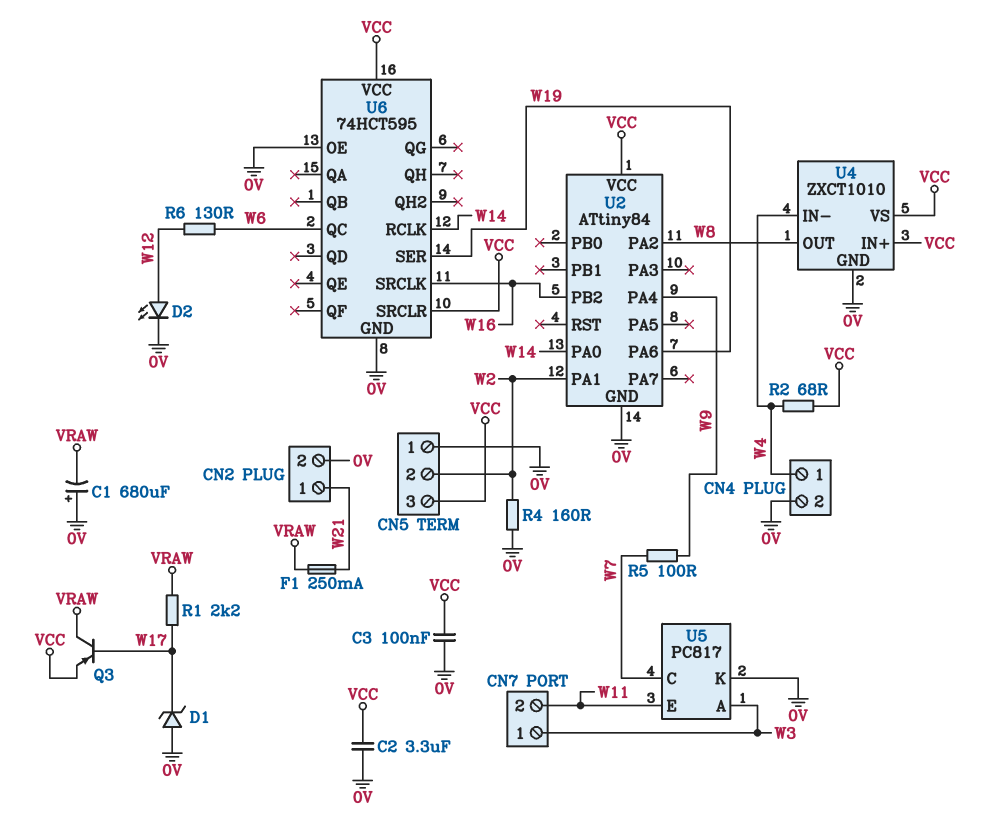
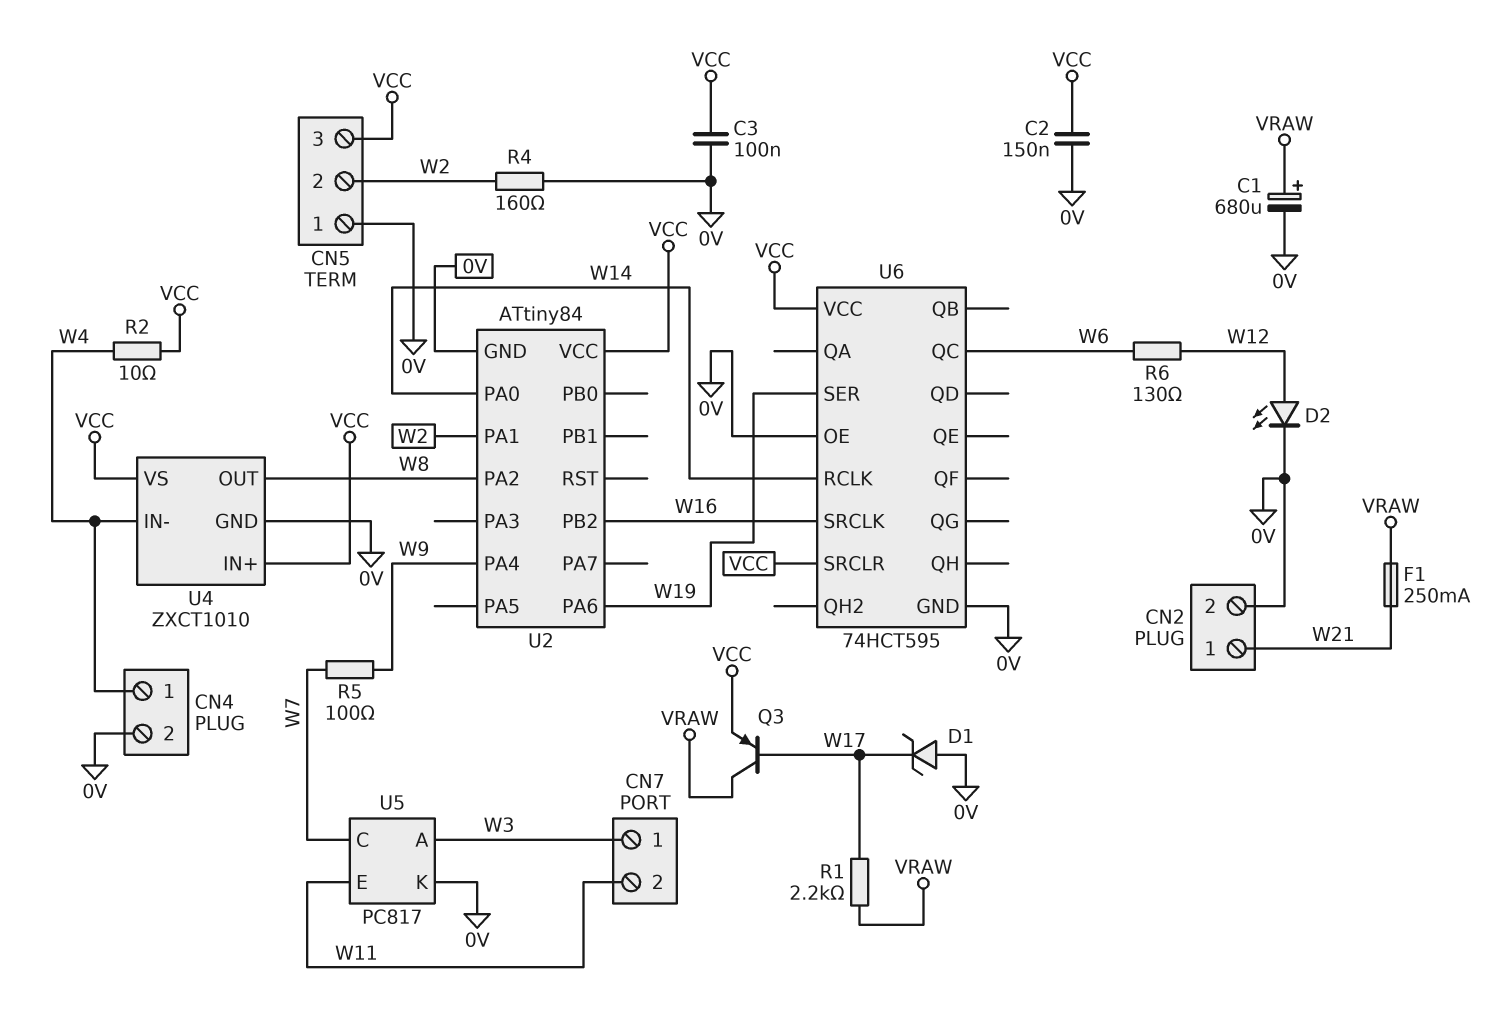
C1: 680uF (plus 0V, minus VRAW) -> 680uF (plus VRAW, minus 0V)
C2: 3.3uF (0V, VCC) -> 150nF (0V, VCC)
R2: 68 (VCC, W4) -> 10 (VCC, W4)

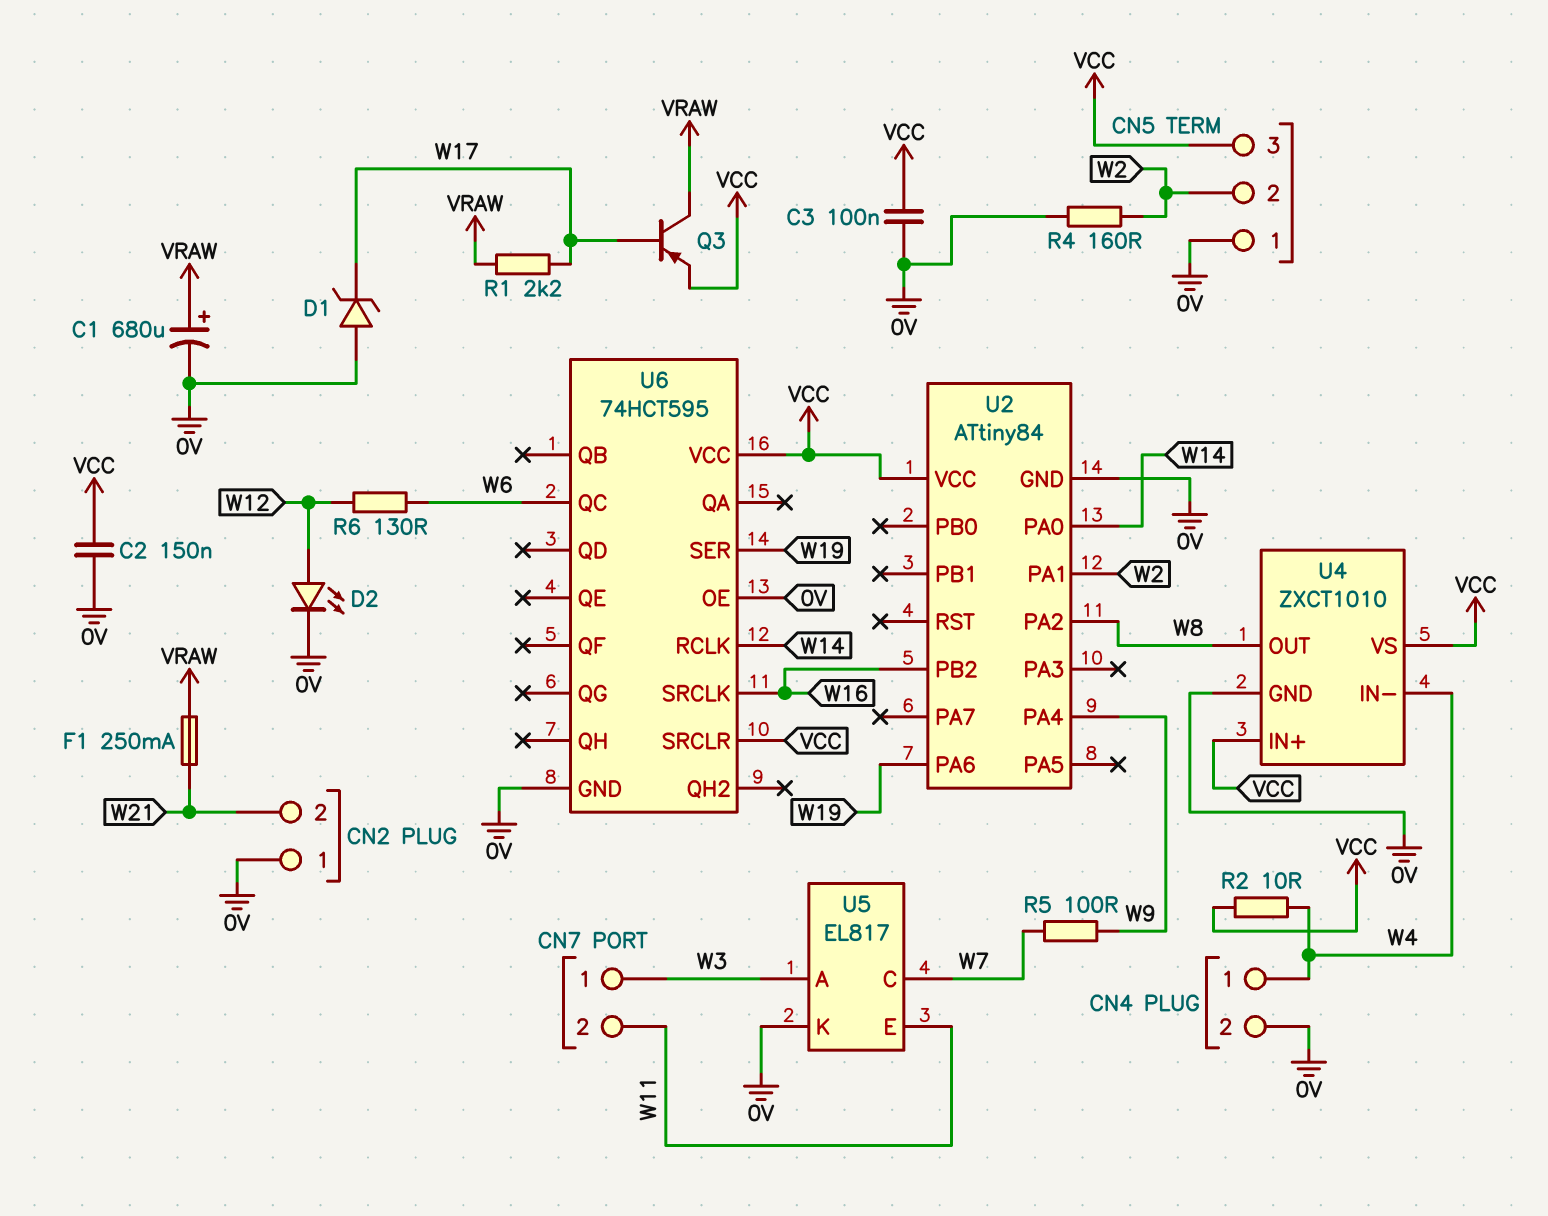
CN2 pin 1: W21 -> 0V
CN2 pin 2: 0V -> W21
U5: PC817 -> EL817

